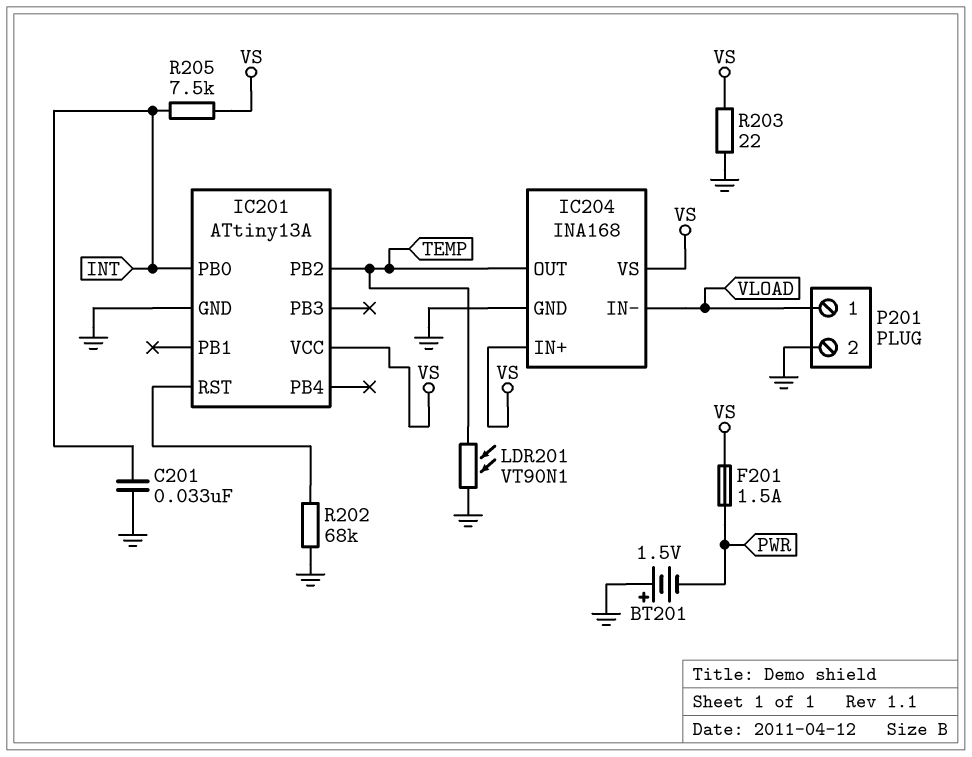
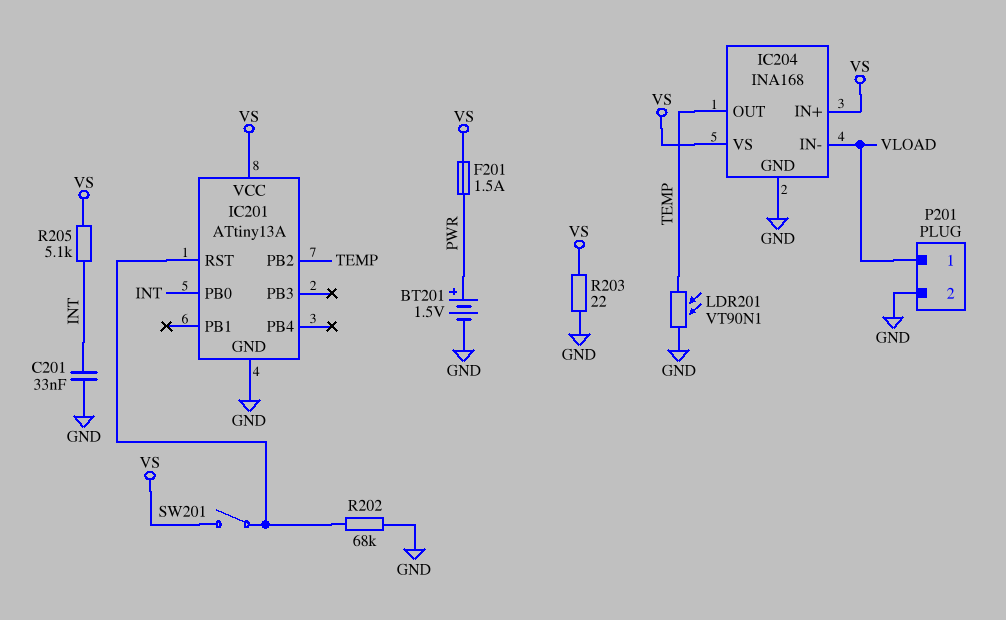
BT201: 1.5V (plus GND, minus PWR) -> 1.5V (plus PWR, minus GND)
R205: 7.5k (INT, VS) -> 5.1k (INT, VS)
SW201: none -> switch (IC201/RST, VS)

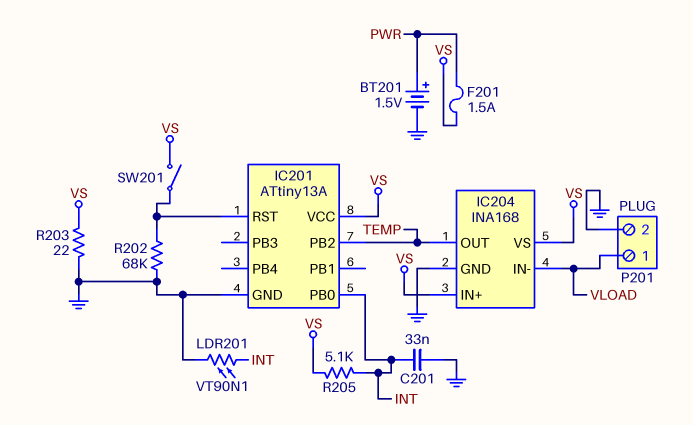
LDR201: VT90N1 (GND, TEMP) -> VT90N1 (GND, INT)

